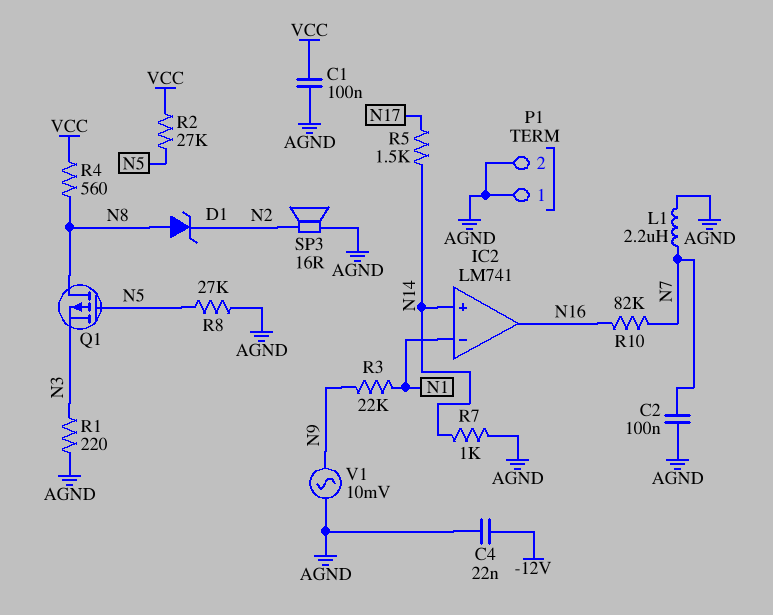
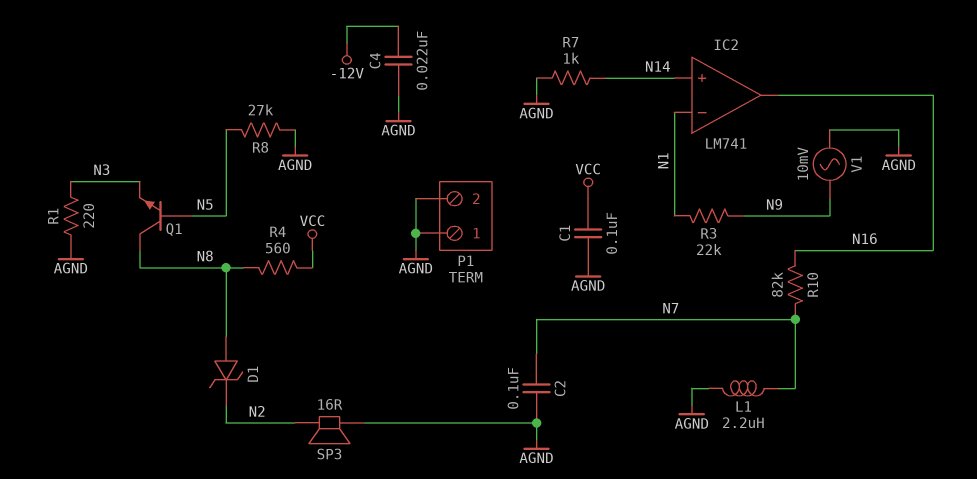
Q1: PMOS (G N5, D N8, S N3) -> NPN (B N5, C N8, E N3)
R2: 27k (N5, VCC) -> none
R5: 1.5k (N14, N17) -> none

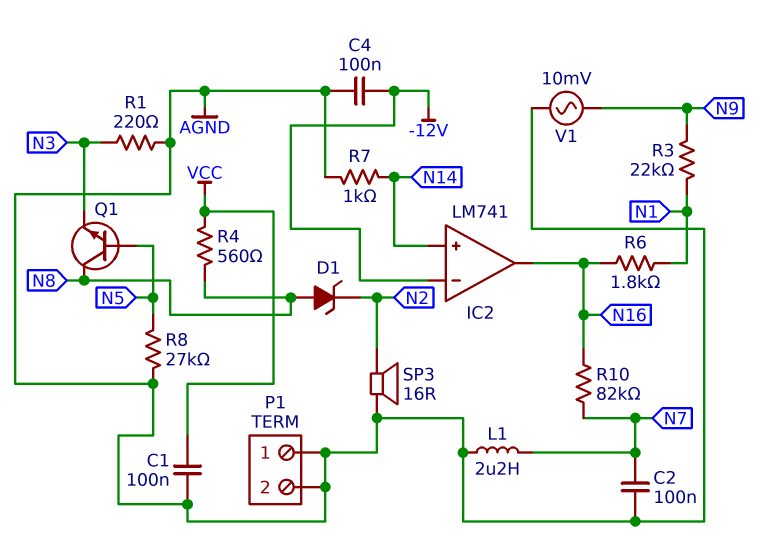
C4: 22nF (-12V, AGND) -> 100nF (-12V, AGND)
IC2 pin in-: N1 -> -12V
R6: none -> 1.8k (N1, N16)

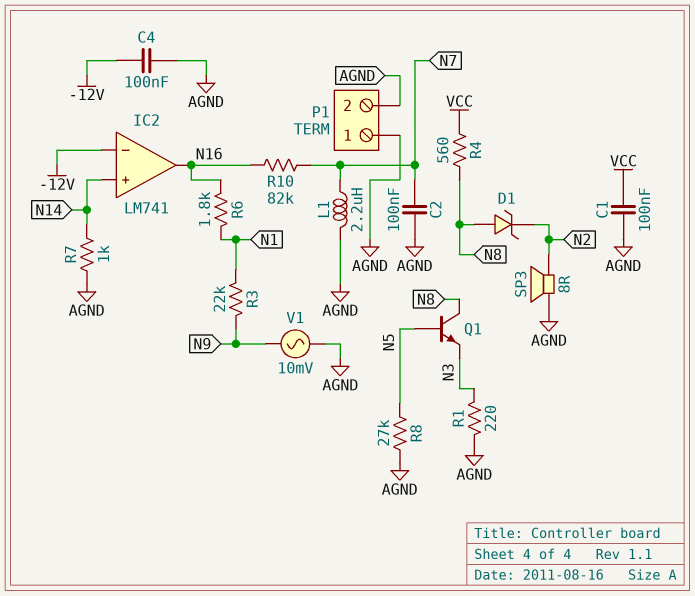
SP3: speaker 16R (AGND, N2) -> speaker 8R (AGND, N2)

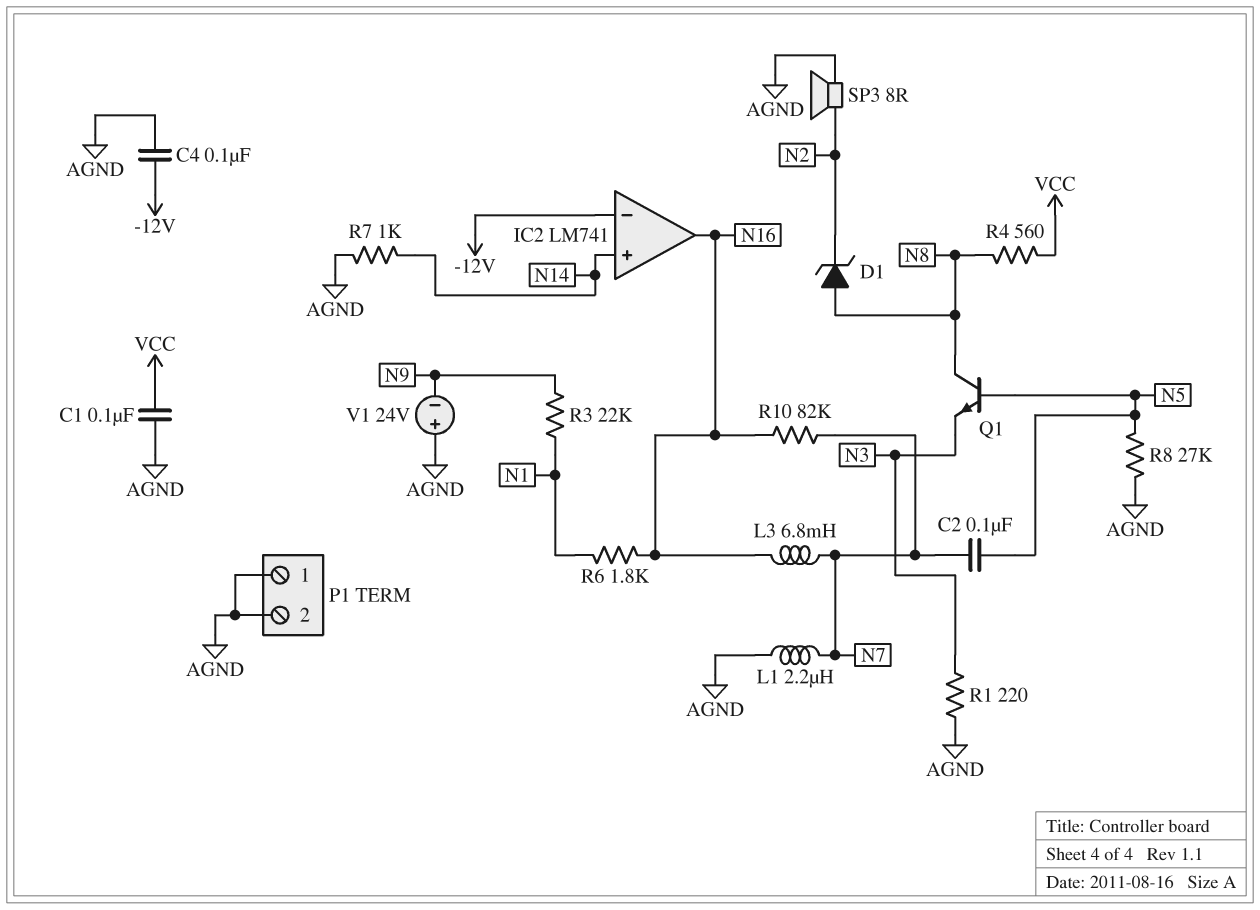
C2: 100nF (AGND, N7) -> 100nF (N5, N7)
L3: none -> 6.8mH (N7, N16)
V1: AC 10mV (AGND, N9) -> 24V (plus AGND, minus N9)

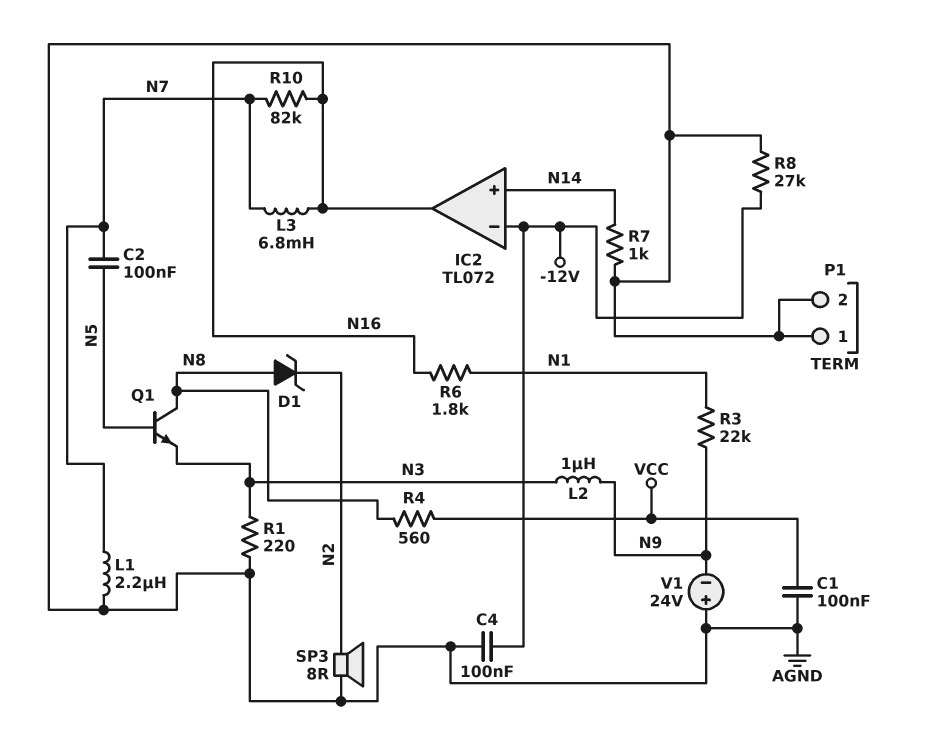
IC2: LM741 -> TL072
L2: none -> 1uH (N3, N9)
R8: 27k (AGND, N5) -> 27k (-12V, AGND)

